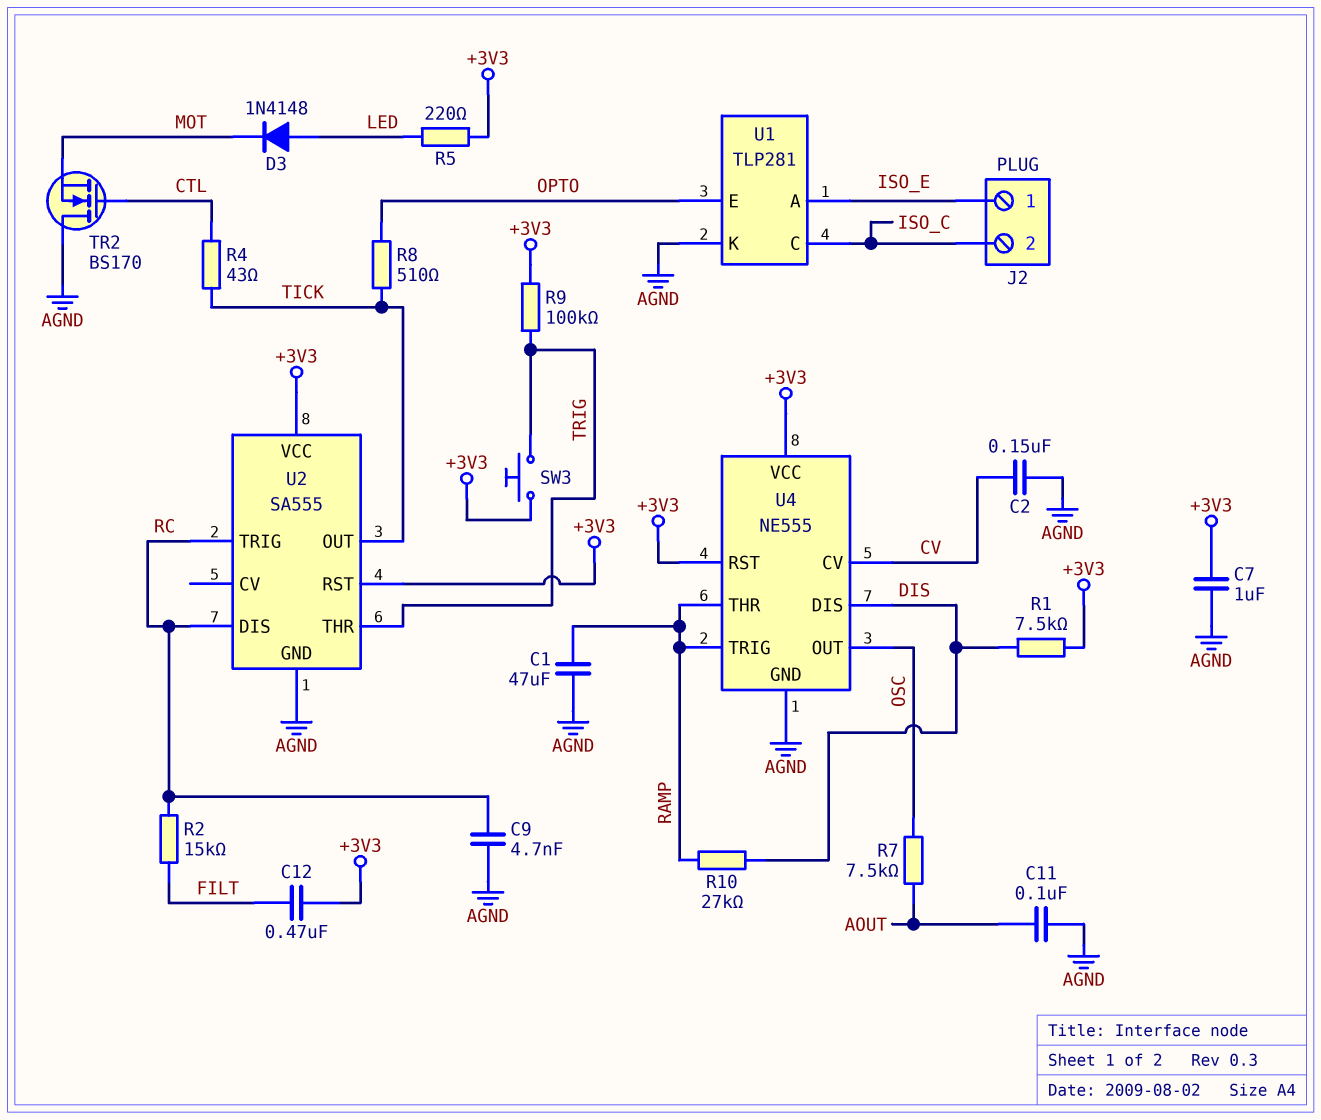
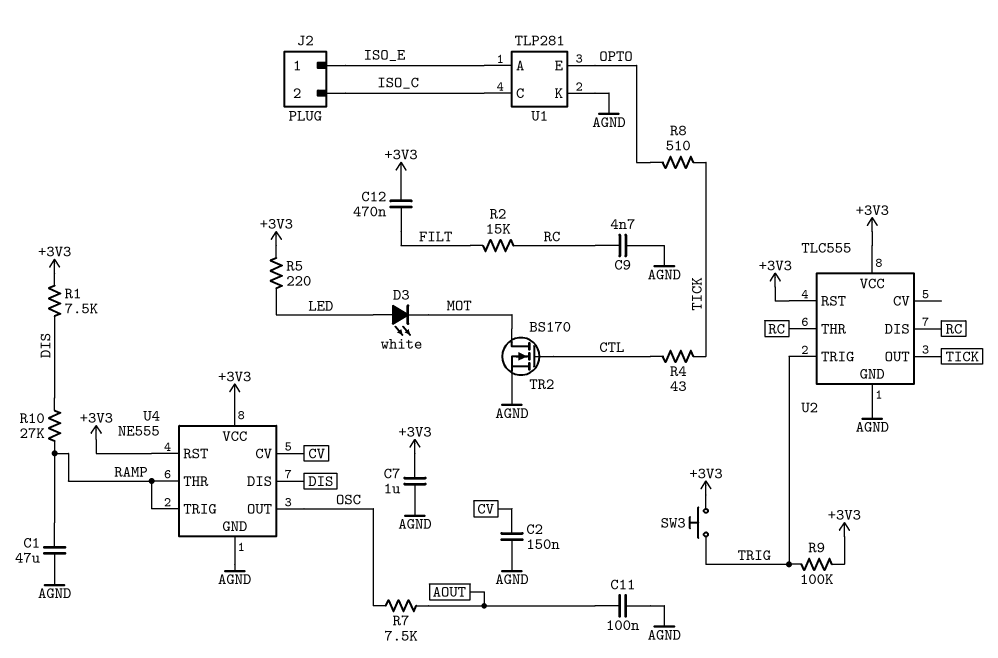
D3: diode 1N4148 (A LED, K MOT) -> LED white (A LED, K MOT)
TR2: NMOS BS170 (G CTL, D AGND, S MOT) -> NMOS BS170 (G CTL, D MOT, S AGND)
U2: SA555 -> TLC555
U2 pin THR: TRIG -> RC
U2 pin TRIG: RC -> TRIG

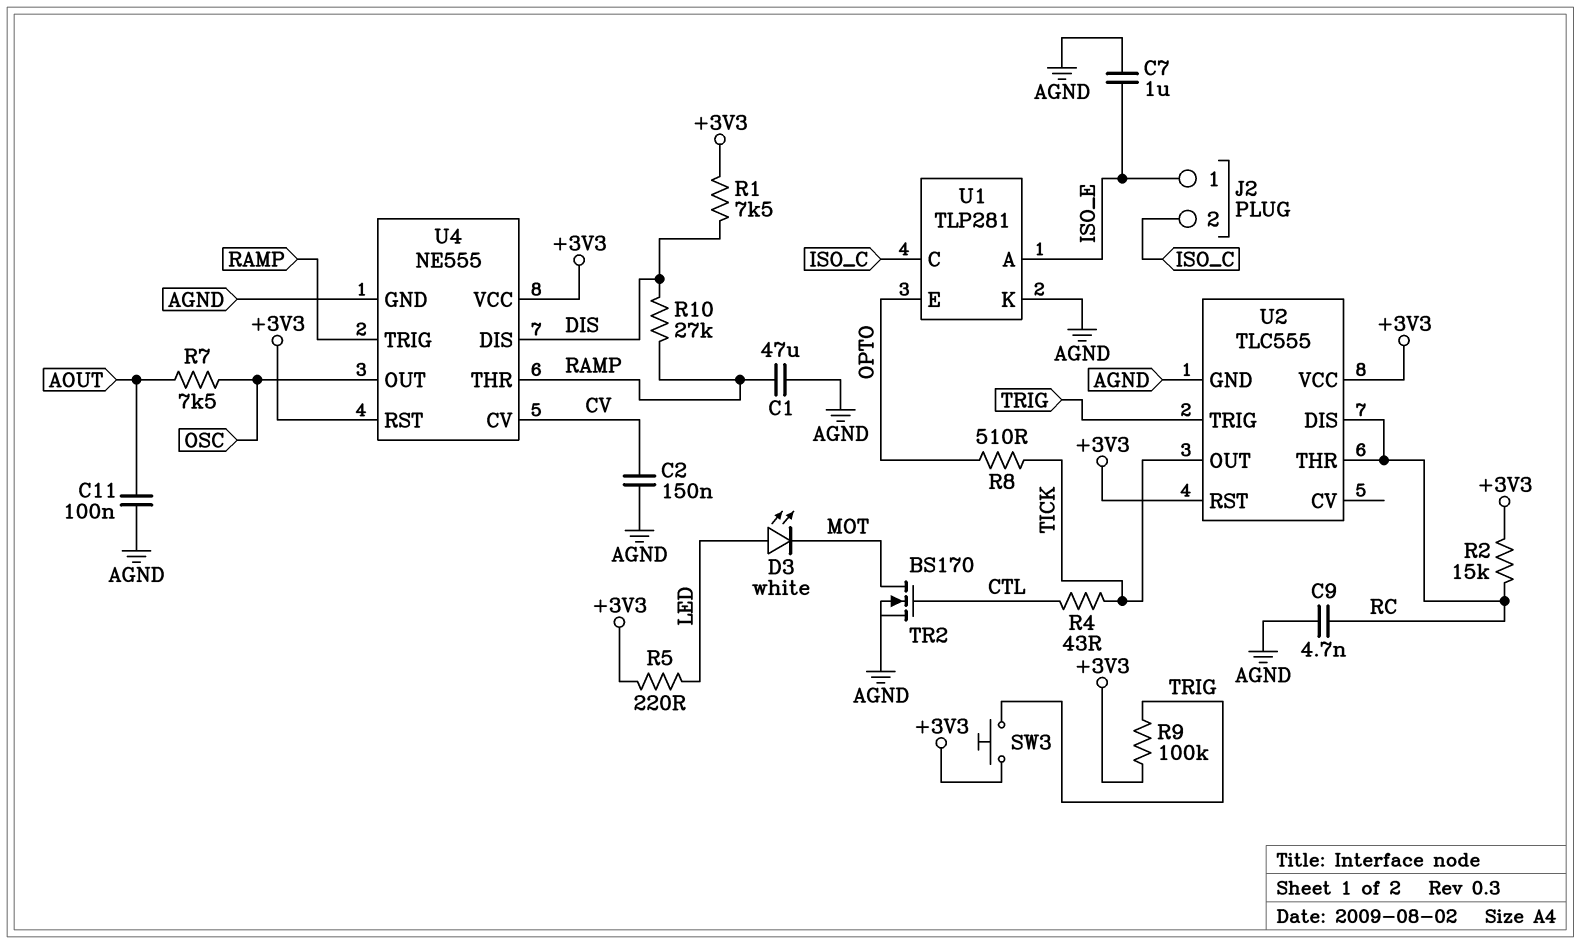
C7: 1uF (+3V3, AGND) -> 1uF (AGND, ISO_E)
C12: 470nF (+3V3, FILT) -> none
R2: 15k (FILT, RC) -> 15k (+3V3, RC)

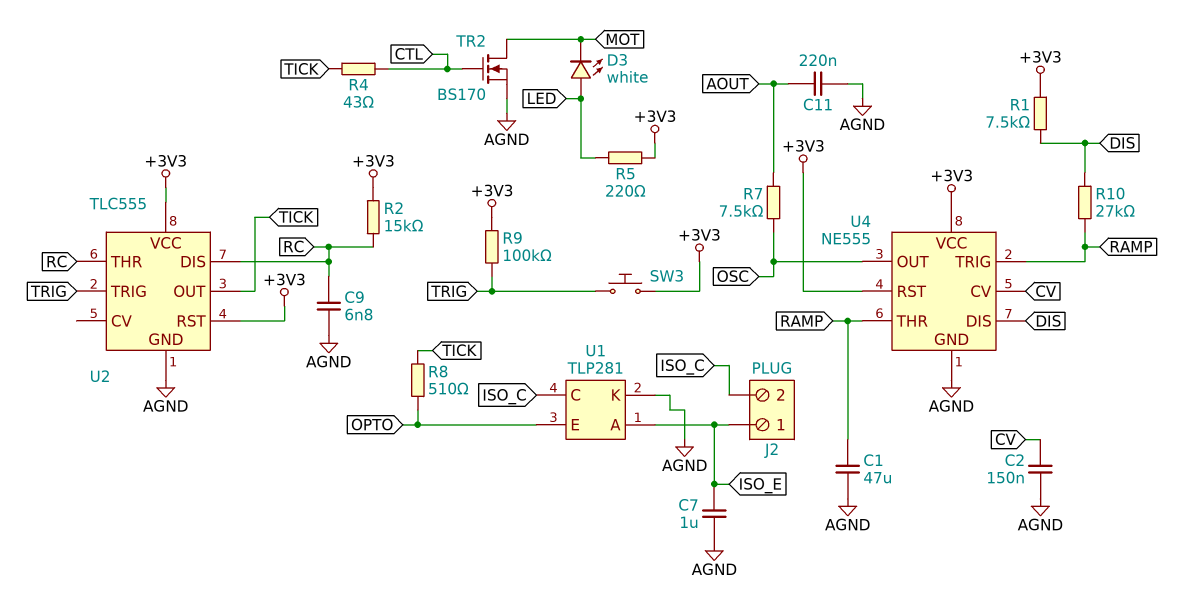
C9: 4.7nF (AGND, RC) -> 6.8nF (AGND, RC)
C11: 100nF (AGND, AOUT) -> 220nF (AGND, AOUT)

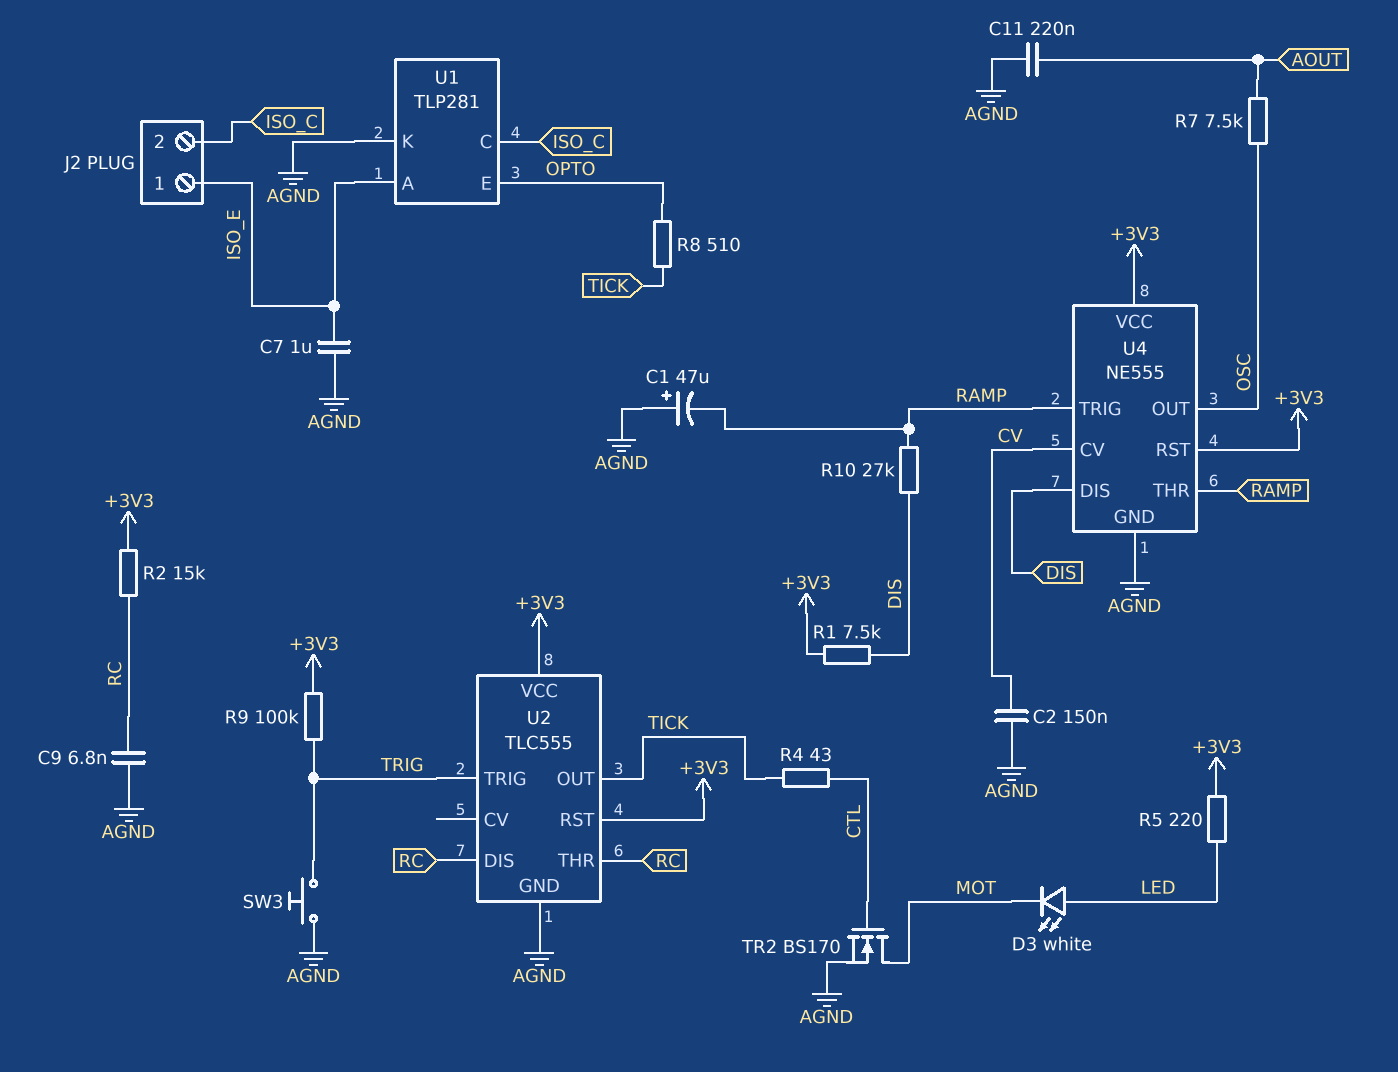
C1: 47uF (AGND, RAMP) -> 47uF (plus AGND, minus RAMP)
SW3: button (+3V3, TRIG) -> button (AGND, TRIG)

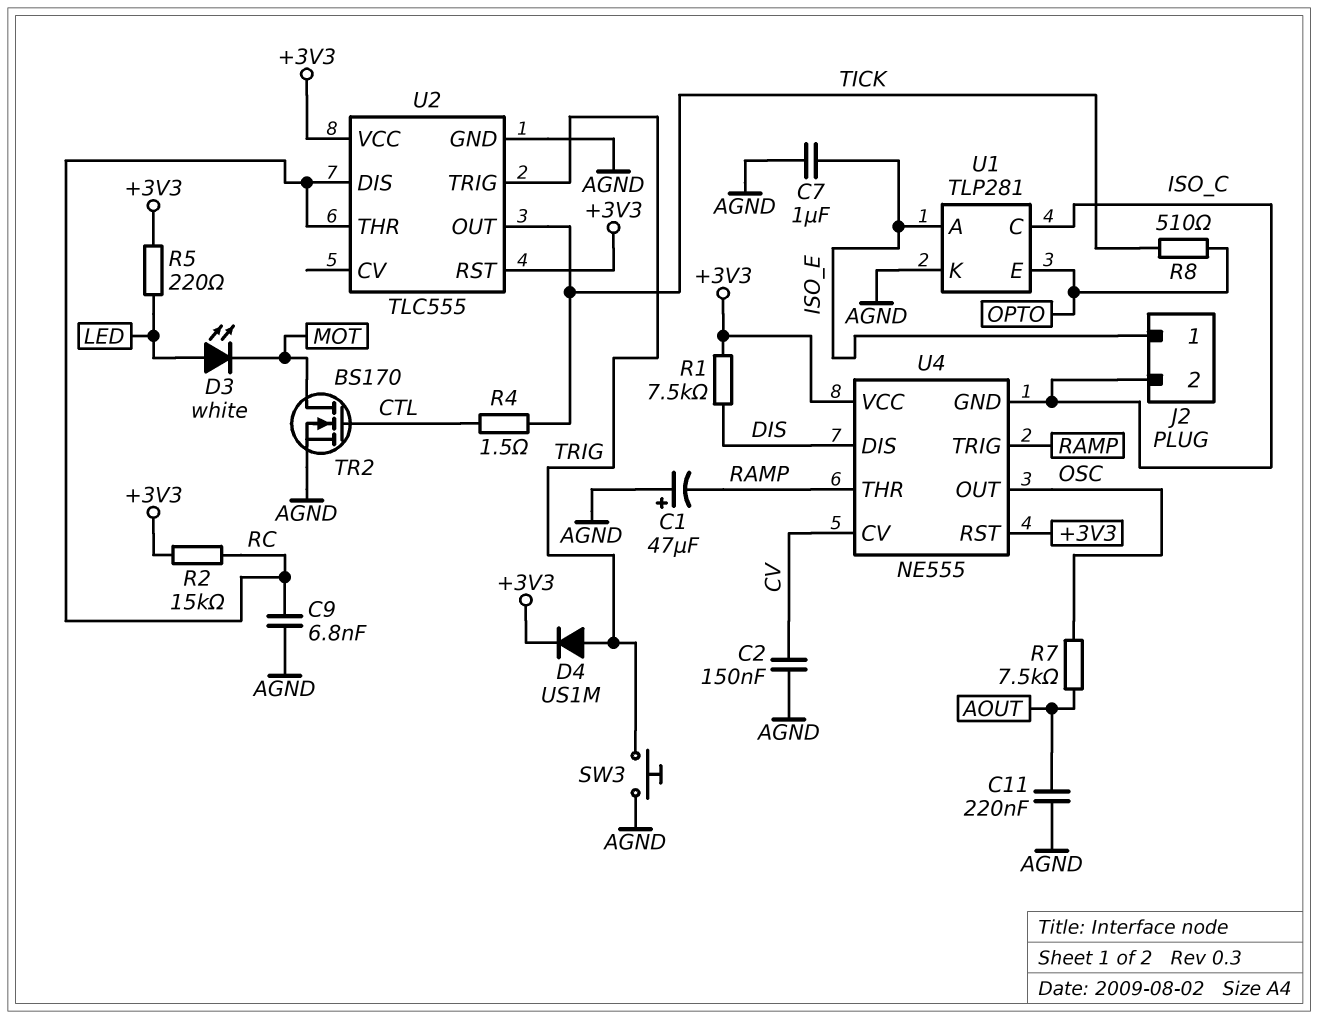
D4: none -> diode US1M (A TRIG, K +3V3)
R4: 43 (CTL, TICK) -> 1.5 (CTL, TICK)
R9: 100k (+3V3, TRIG) -> none
R10: 27k (DIS, RAMP) -> none
U4 pin GND: AGND -> ISO_C

